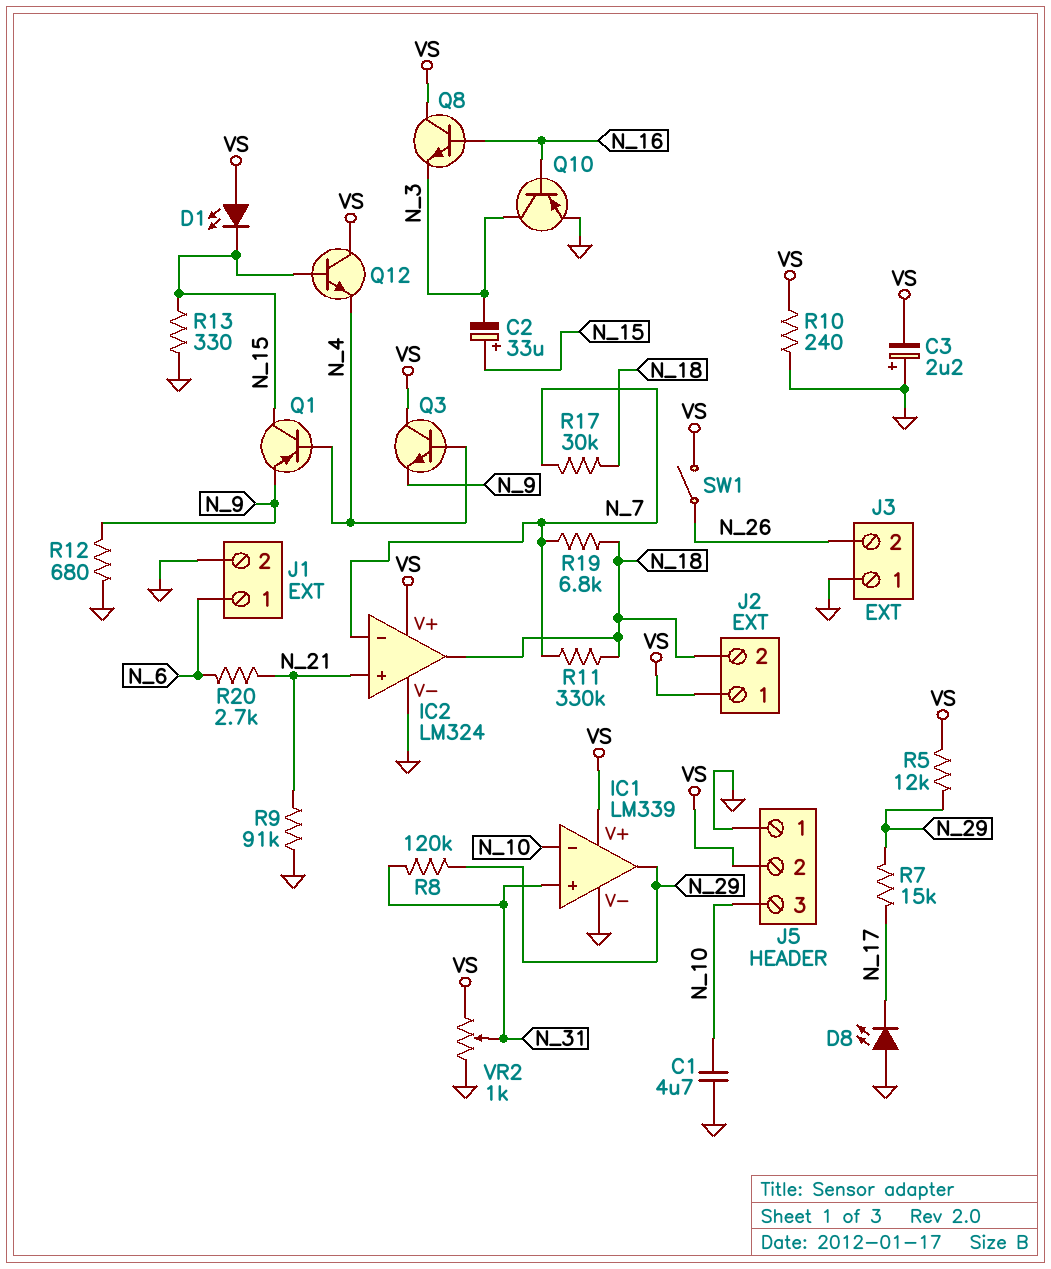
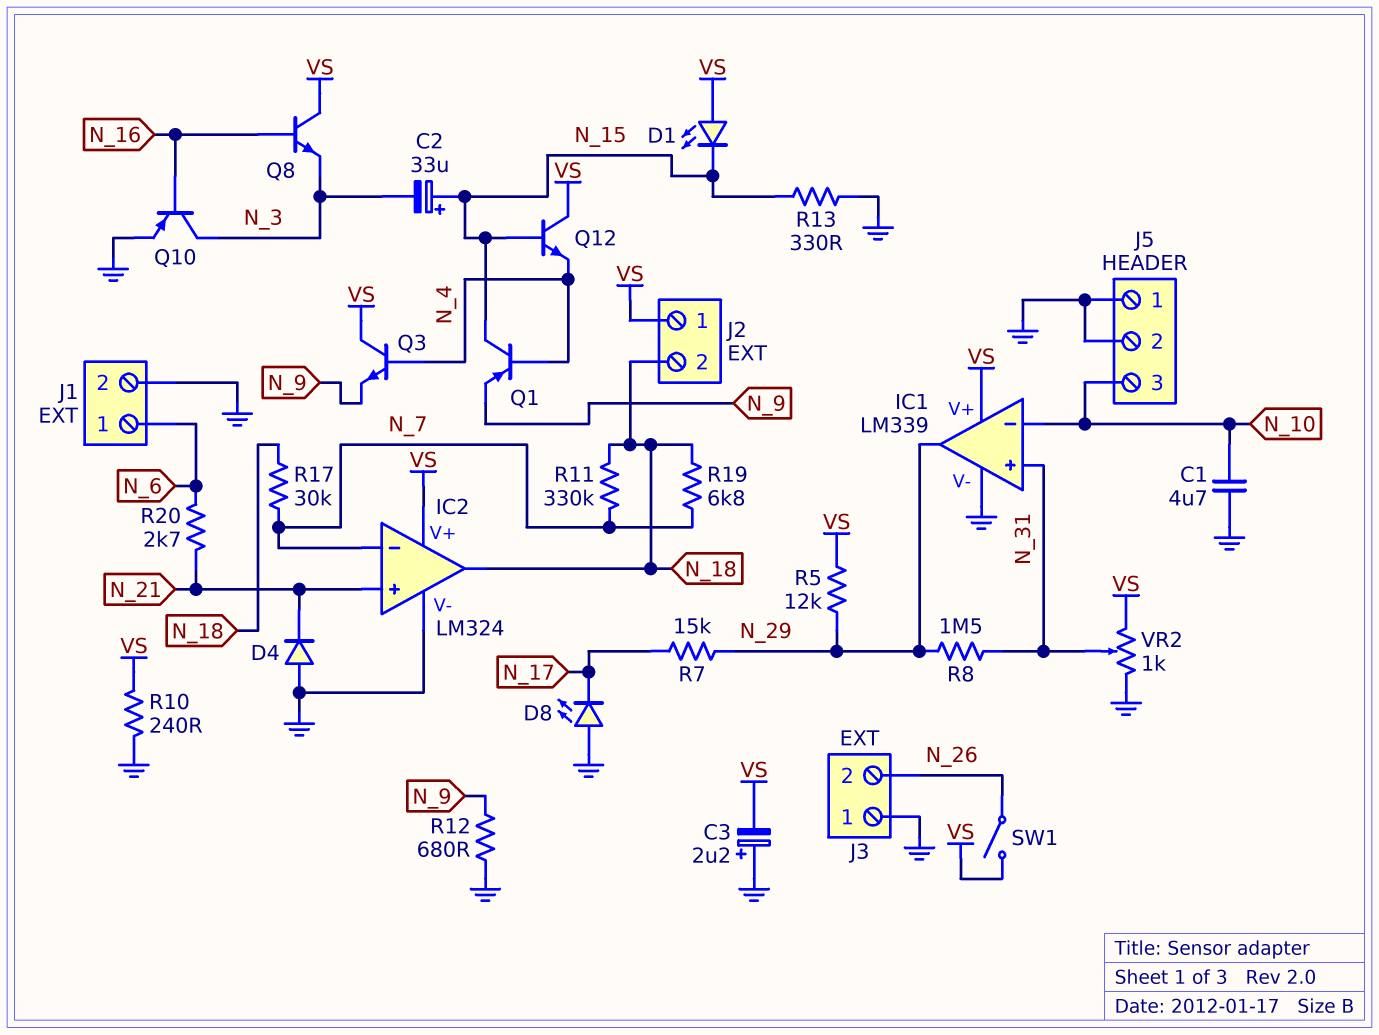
D4: none -> diode (A GND, K N_21)
J5 pin 2: VS -> GND
R8: 120k (N_29, N_31) -> 1.5M (N_29, N_31)
R9: 91k (GND, N_21) -> none

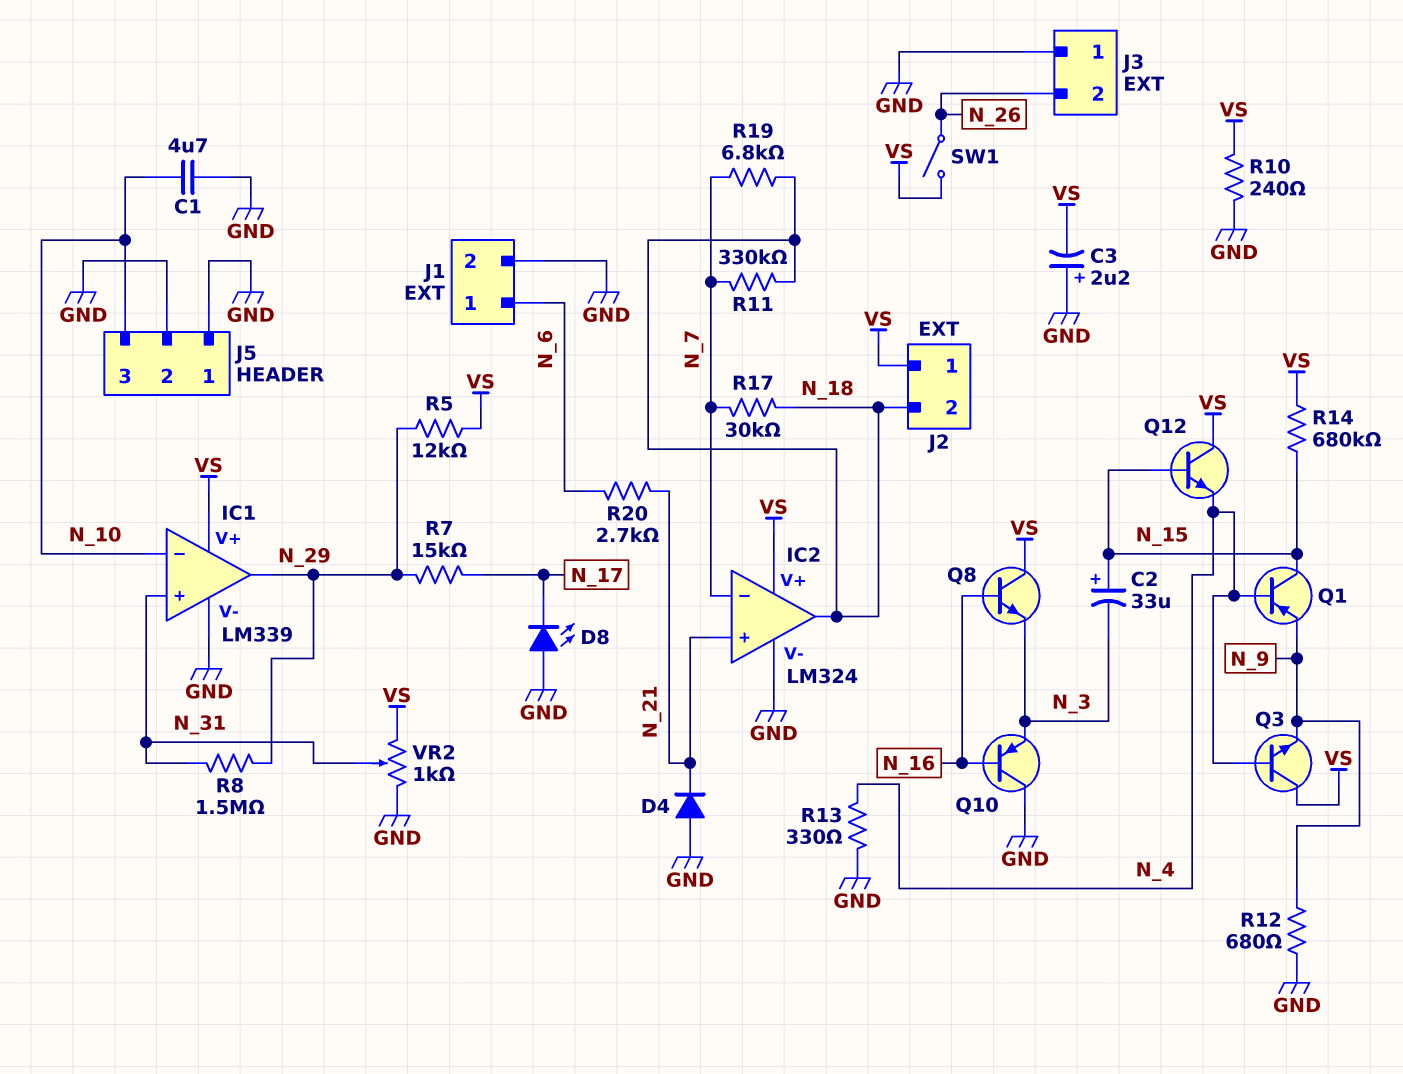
D1: LED (A VS, K N_15) -> none
Q10: PNP (B N_16, C N_3, E GND) -> PNP (B N_16, C GND, E N_3)
R13: 330 (GND, N_15) -> 330 (GND, N_4)
R14: none -> 680k (N_15, VS)

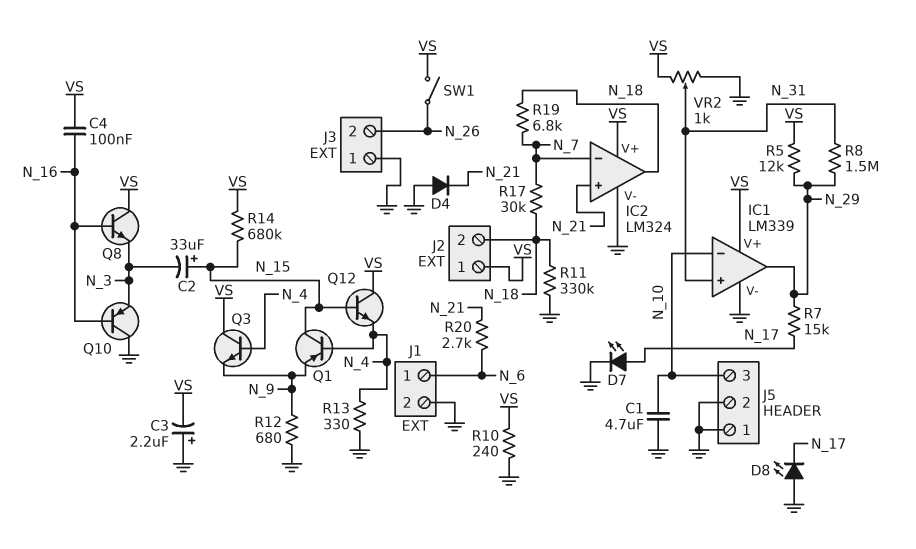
C4: none -> 100nF (N_16, VS)
D7: none -> LED (A N_17, K GND)
R11: 330k (N_7, N_18) -> 330k (GND, N_18)

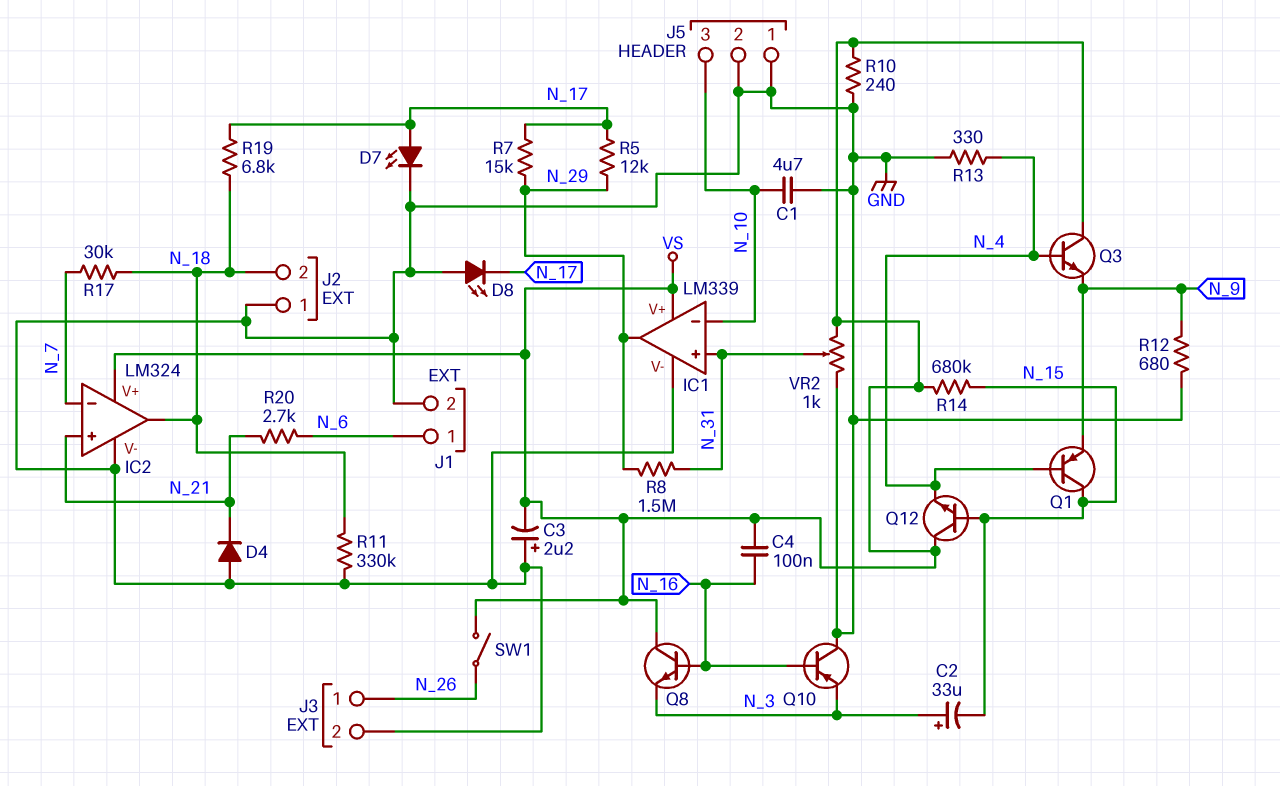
C2: 33uF (plus N_15, minus N_3) -> 33uF (plus N_3, minus N_15)
J2 pin 1: VS -> GND
J3 pin 1: GND -> N_26
J3 pin 2: N_26 -> GND
R5: 12k (N_29, VS) -> 12k (N_17, N_29)
R19: 6.8k (N_7, N_18) -> 6.8k (N_17, N_18)

